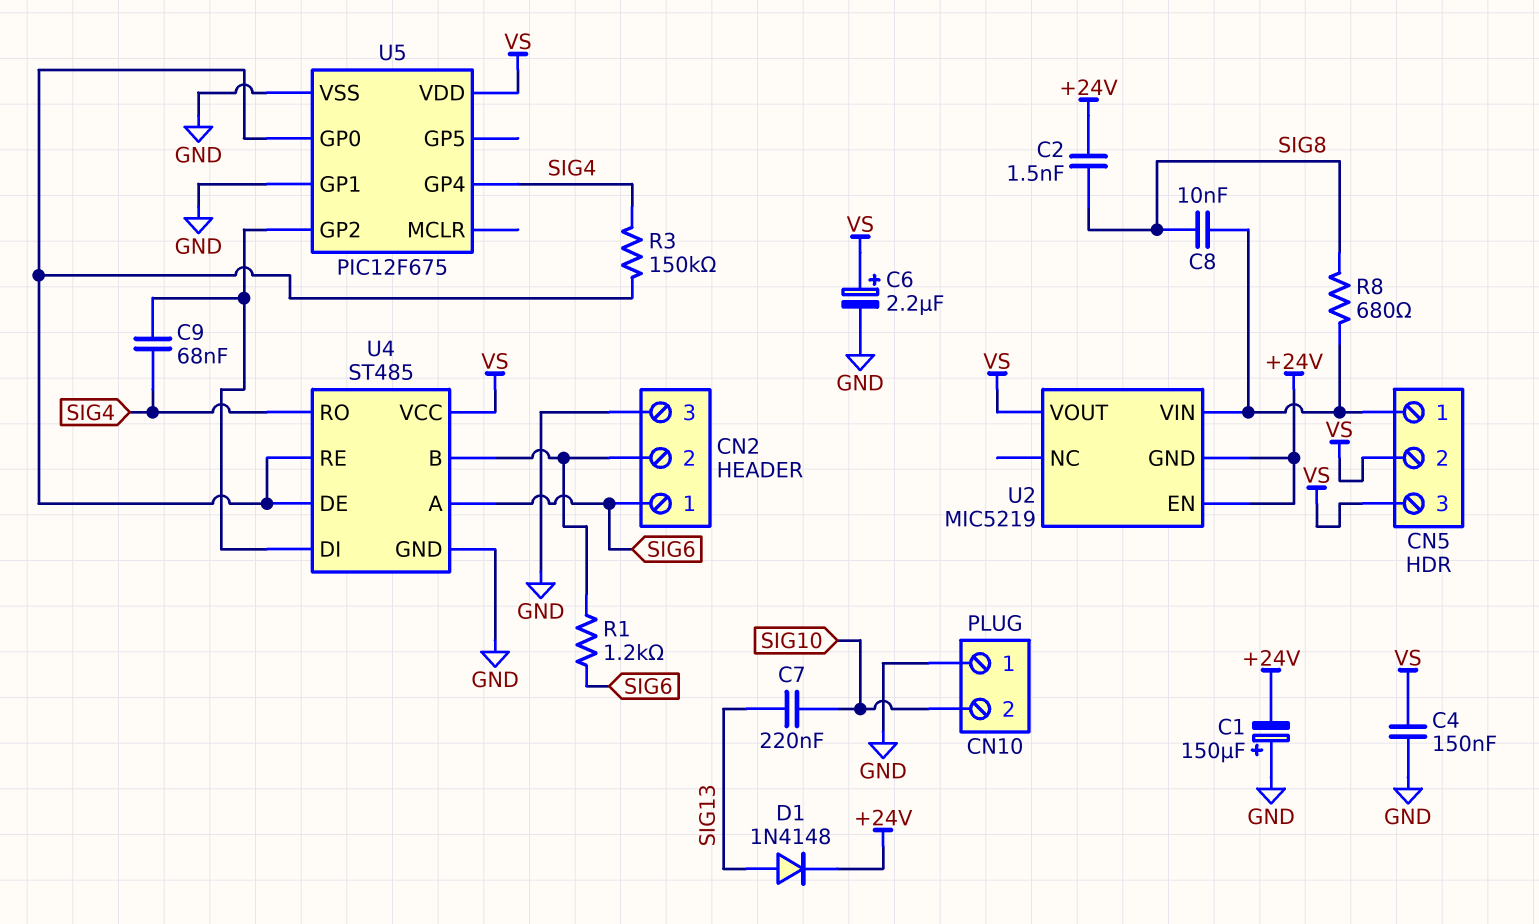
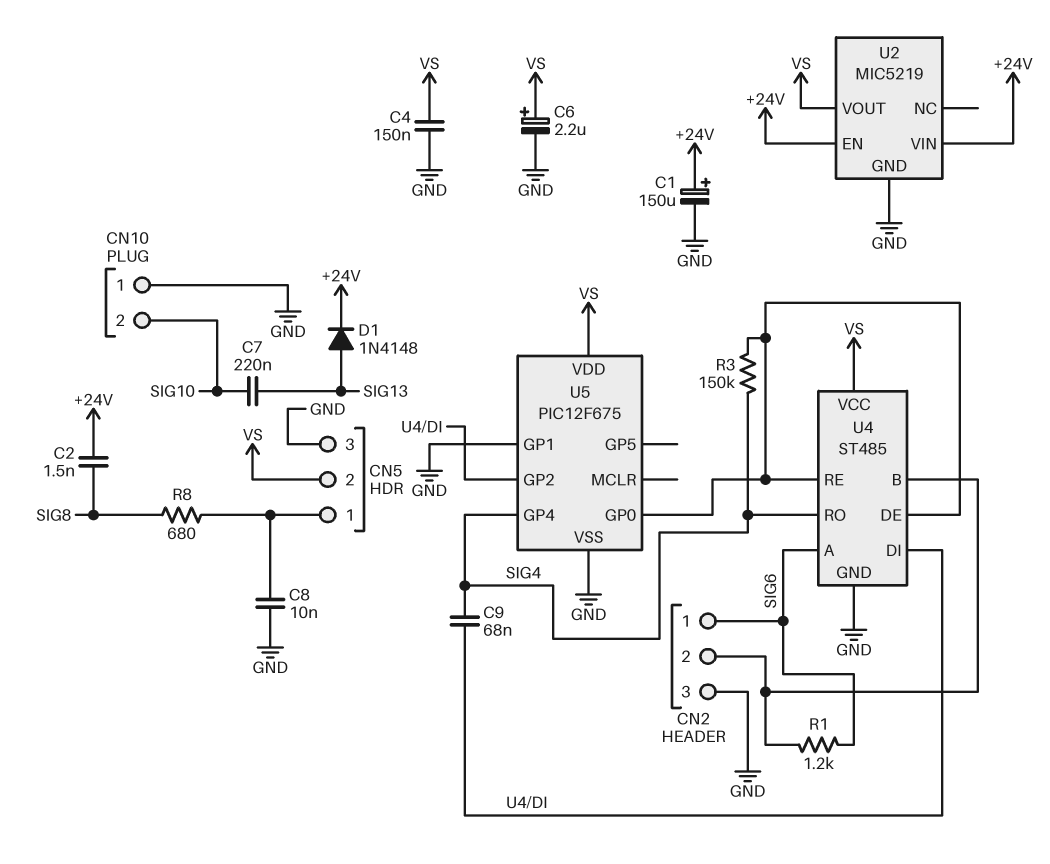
C1: 150uF (plus GND, minus +24V) -> 150uF (plus +24V, minus GND)
C8: 10nF (CN5/1, SIG8) -> 10nF (CN5/1, GND)
CN5 pin 3: VS -> GND
U2 pin GND: +24V -> GND
U2 pin VIN: CN5/1 -> +24V

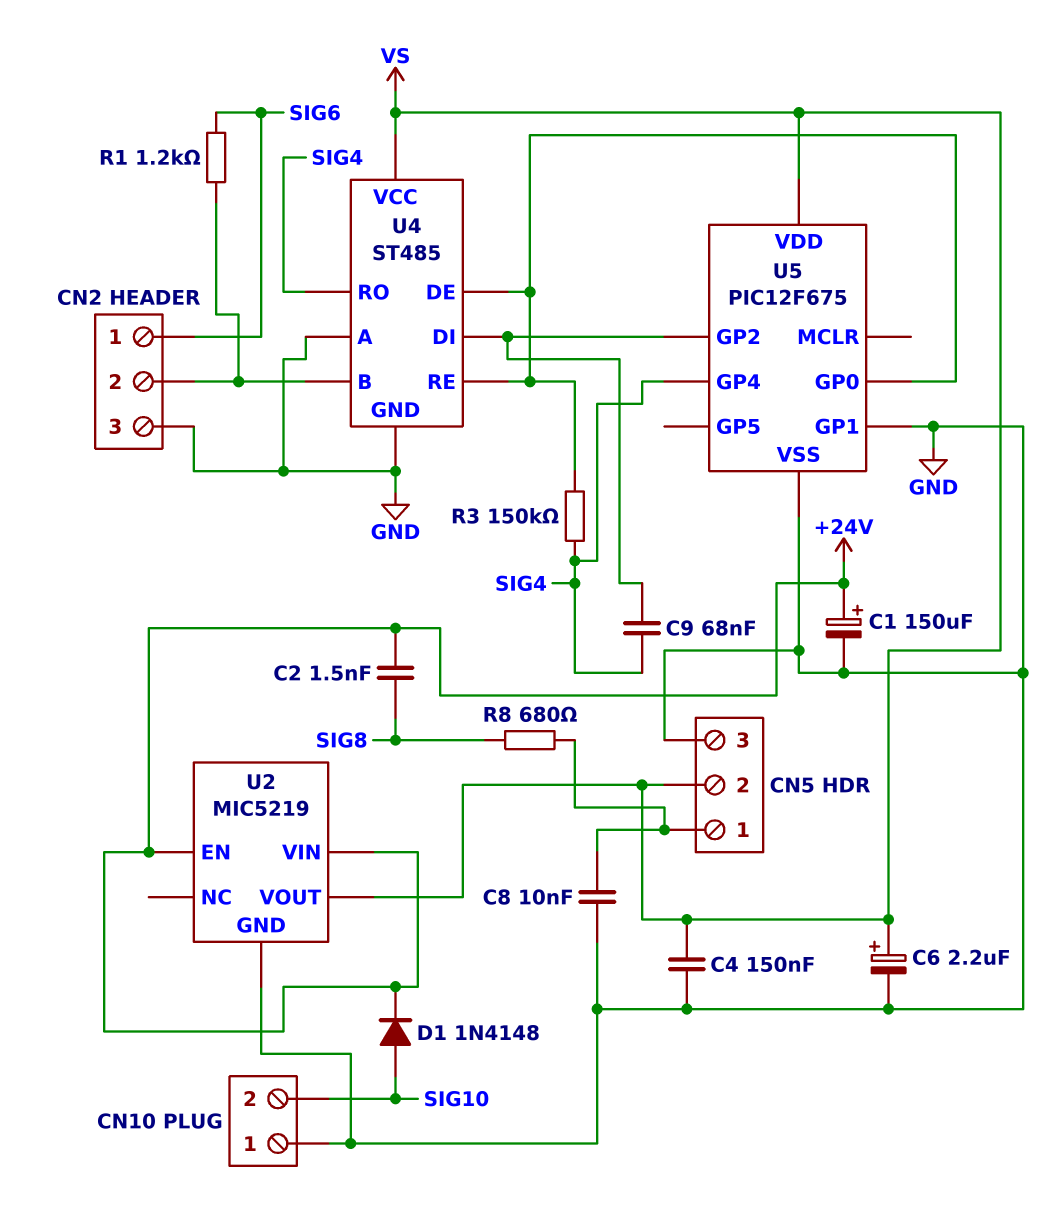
C7: 220nF (SIG10, SIG13) -> none
D1: diode 1N4148 (A SIG13, K +24V) -> diode 1N4148 (A SIG10, K +24V)
U4 pin A: SIG6 -> GND

